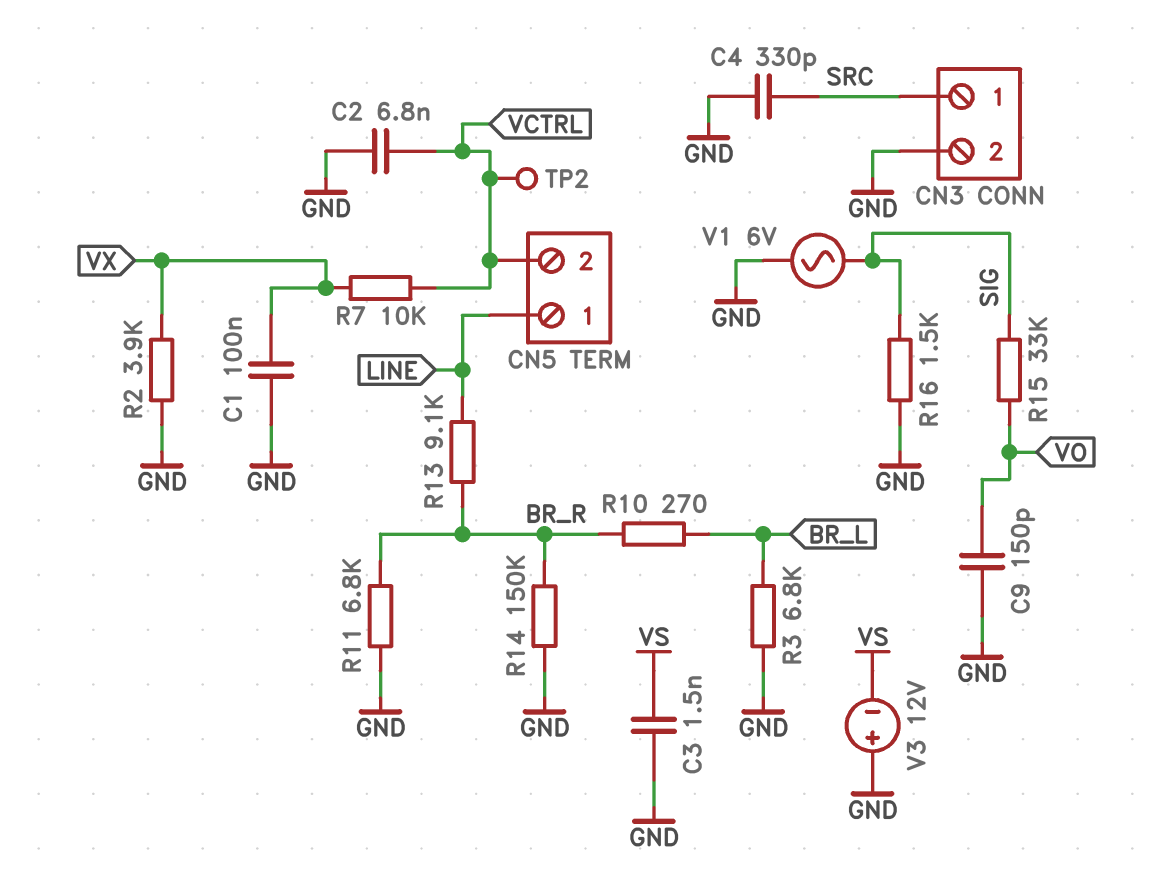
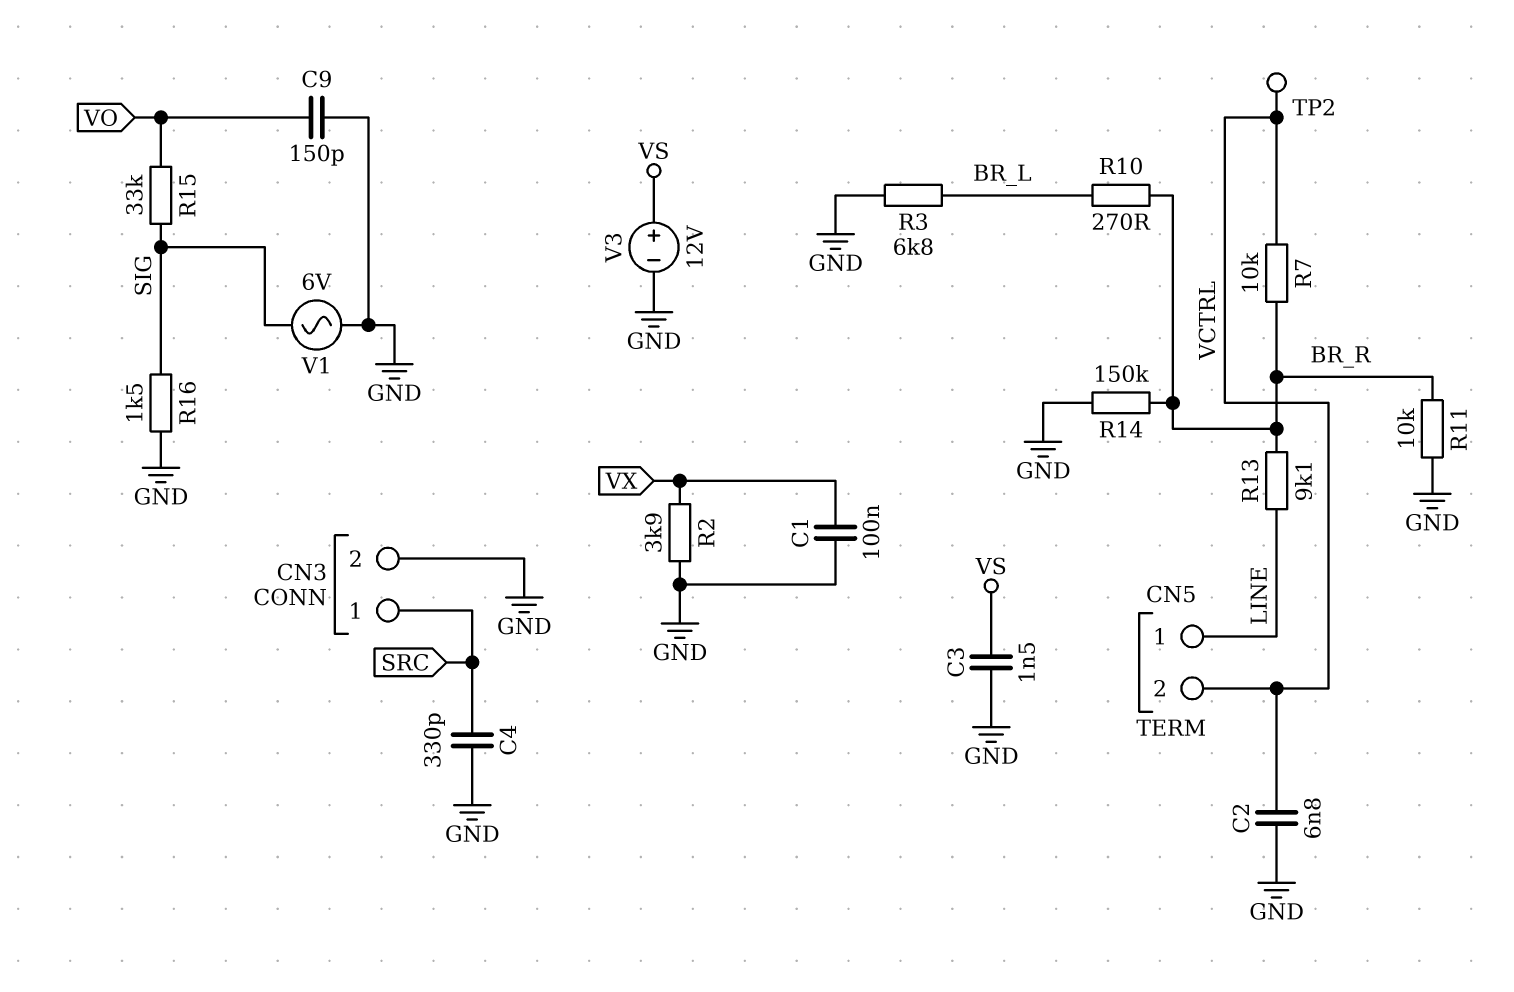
R7: 10k (VCTRL, VX) -> 10k (BR_R, VCTRL)
R11: 6.8k (BR_R, GND) -> 10k (BR_R, GND)
V3: 12V (plus GND, minus VS) -> 12V (plus VS, minus GND)

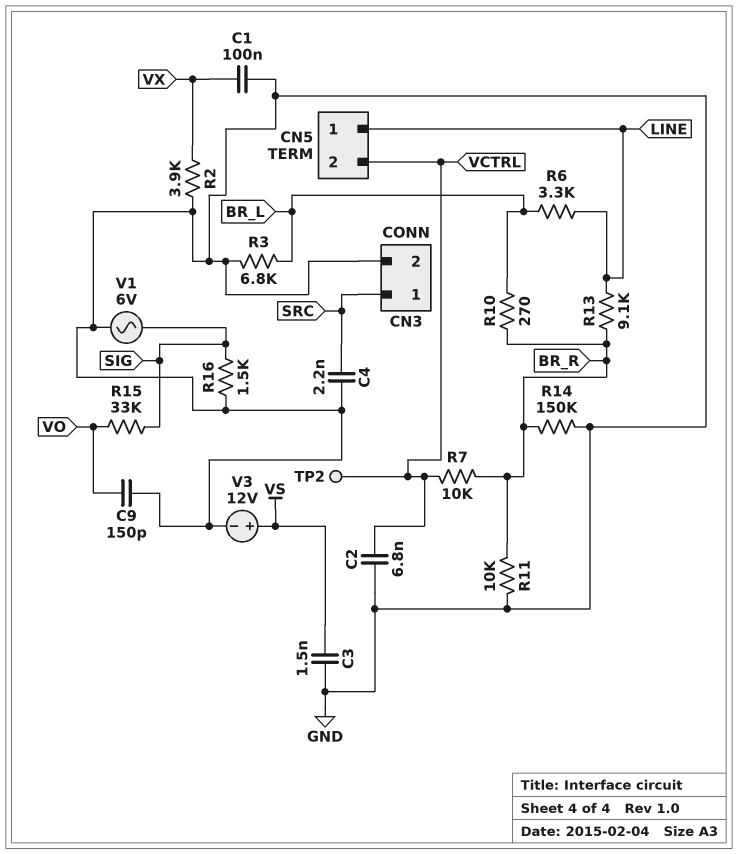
C4: 330pF (GND, SRC) -> 2.2nF (GND, SRC)
R6: none -> 3.3k (BR_L, LINE)

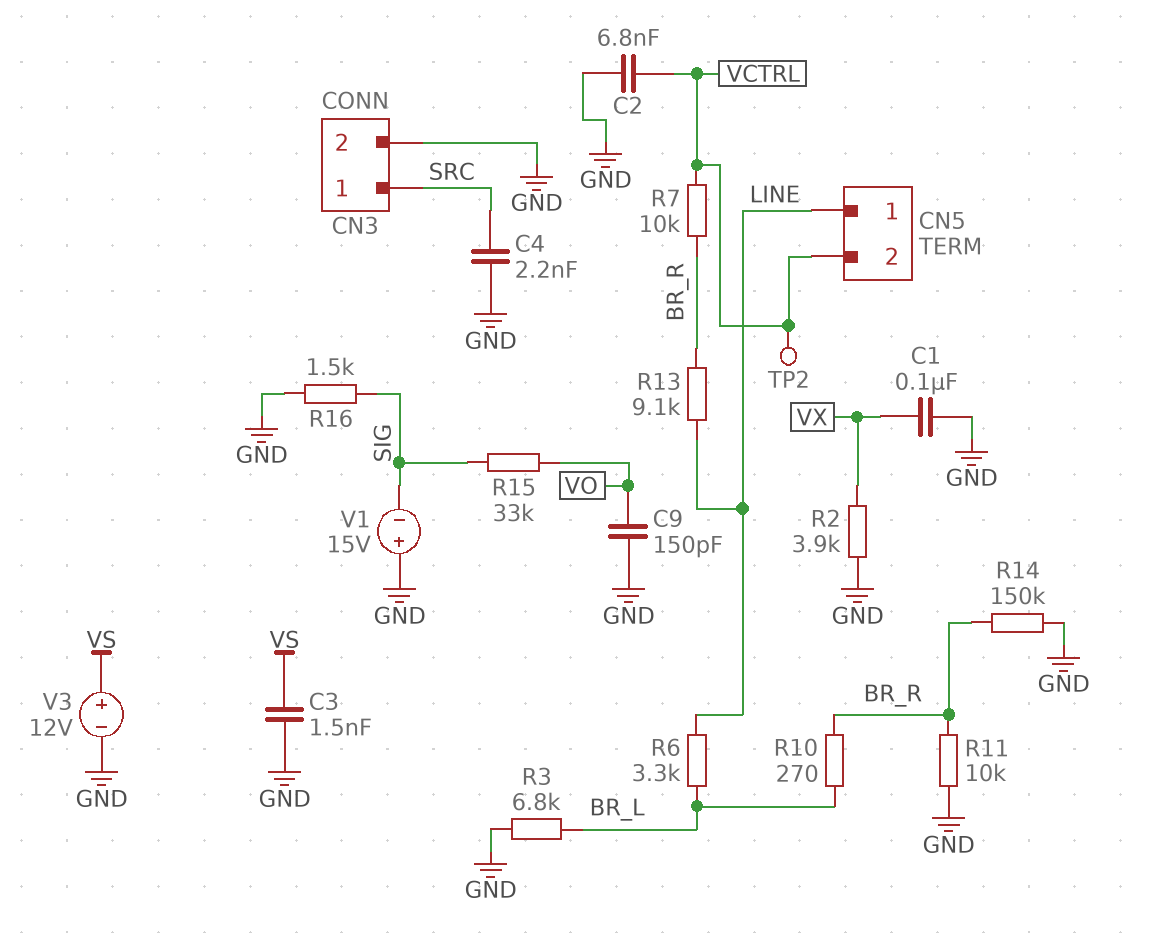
V1: AC 6V (GND, SIG) -> 15V (plus GND, minus SIG)

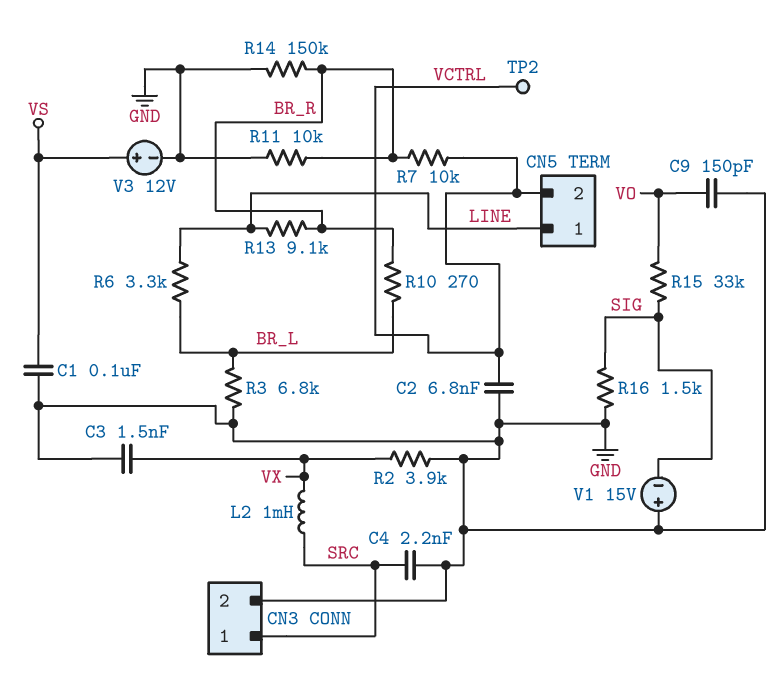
C1: 100nF (GND, VX) -> 100nF (GND, VS)
C3: 1.5nF (GND, VS) -> 1.5nF (GND, VX)
L2: none -> 1mH (SRC, VX)

